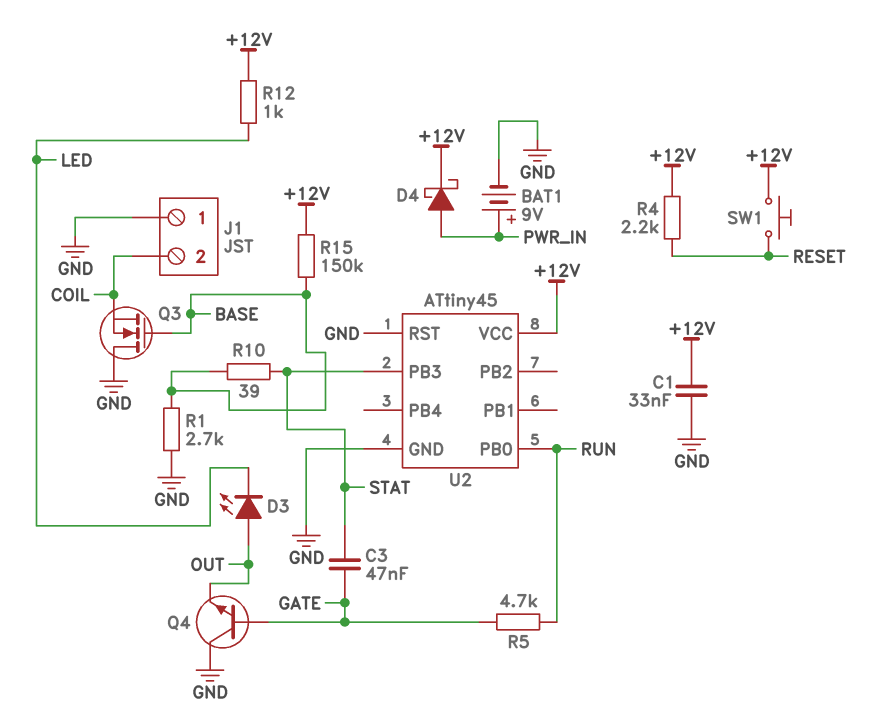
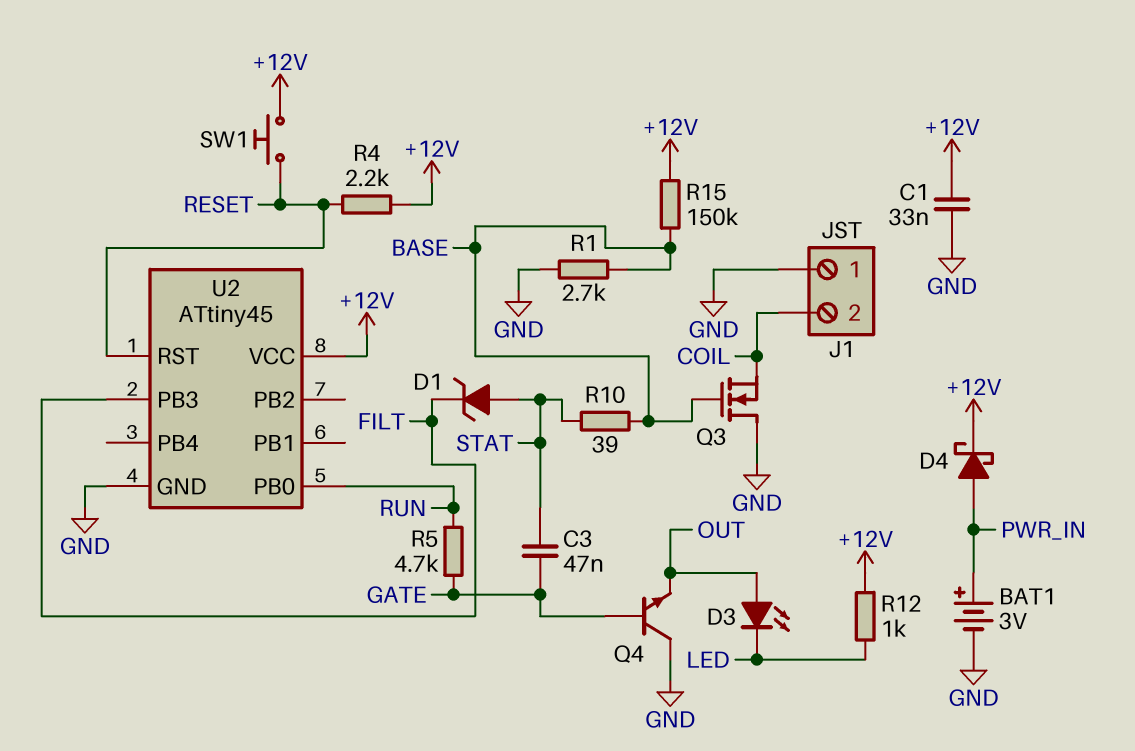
BAT1: 9V (plus PWR_IN, minus GND) -> 3V (plus PWR_IN, minus GND)
D1: none -> zener (A STAT, K FILT)
U2 pin PB3: STAT -> FILT
U2 pin RST: GND -> RESET

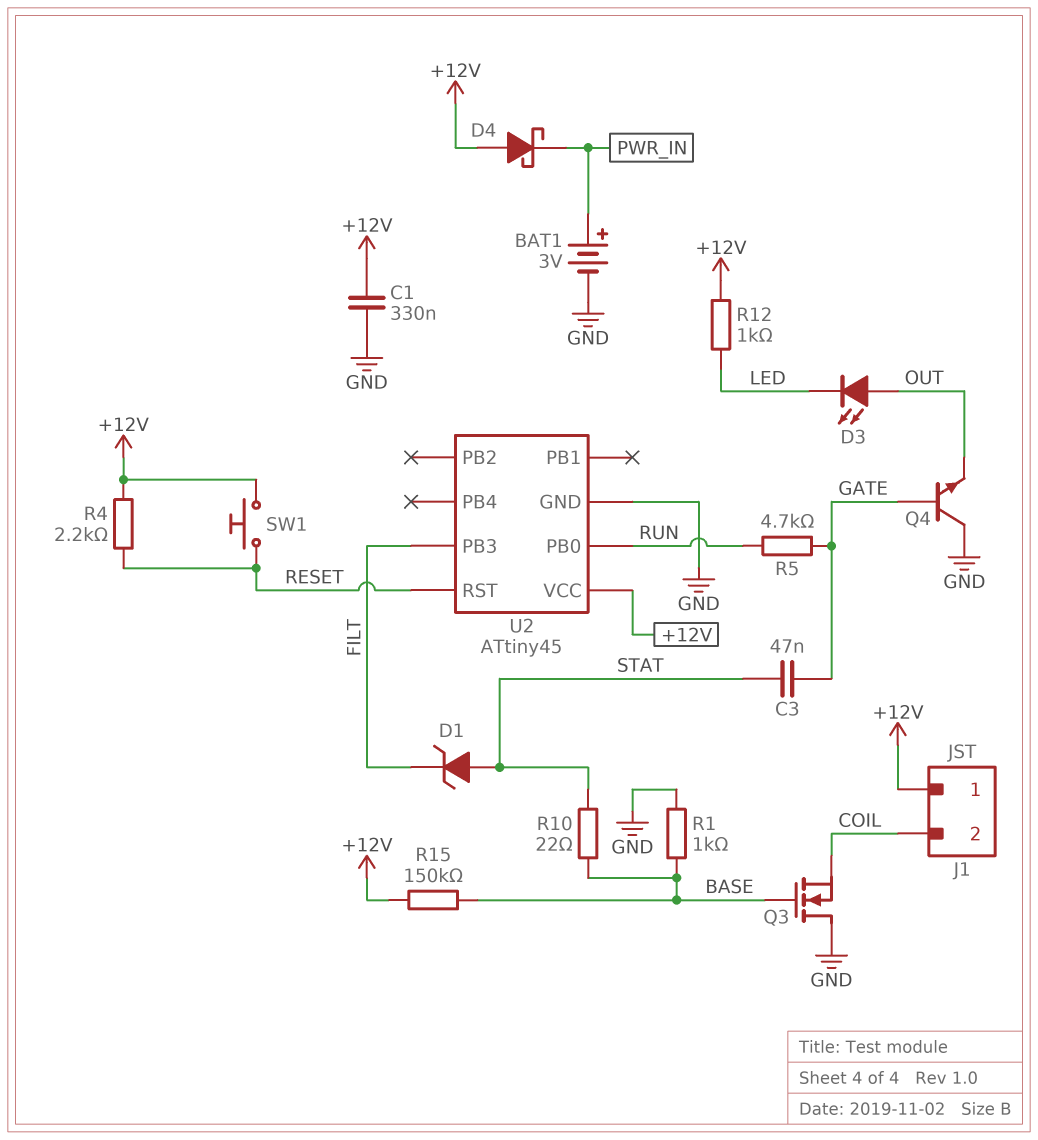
C1: 33nF (+12V, GND) -> 330nF (+12V, GND)
D4: schottky (A PWR_IN, K +12V) -> schottky (A +12V, K PWR_IN)
J1 pin 1: GND -> +12V
R1: 2.7k (BASE, GND) -> 1k (BASE, GND)
R10: 39 (BASE, STAT) -> 22 (BASE, STAT)

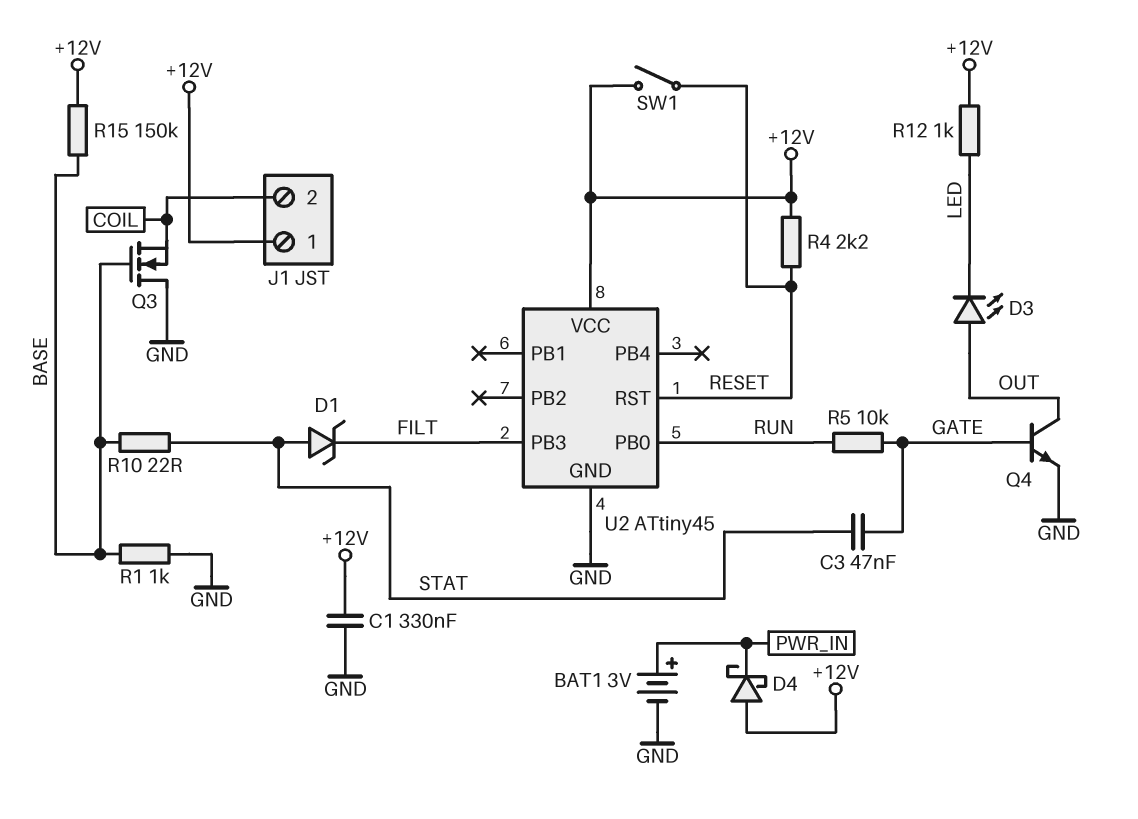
Q4: NPN (B GATE, C GND, E OUT) -> NPN (B GATE, C OUT, E GND)
R5: 4.7k (GATE, RUN) -> 10k (GATE, RUN)
SW1: button (+12V, RESET) -> switch (+12V, RESET)

